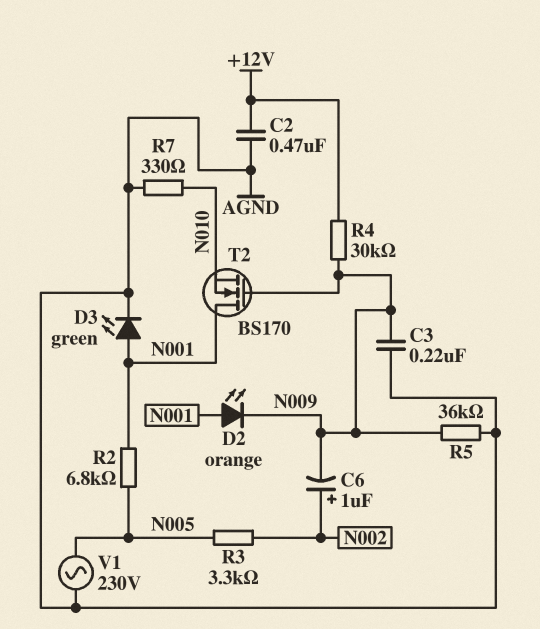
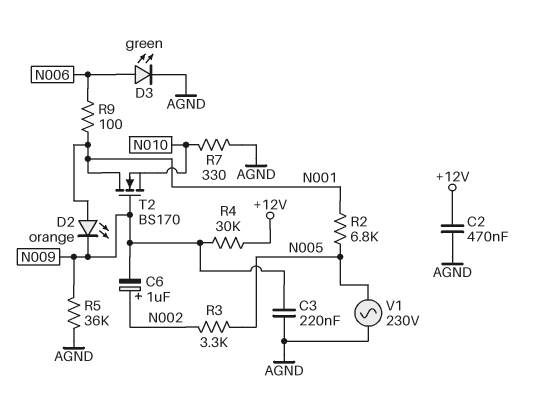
D3: LED green (A N001, K AGND) -> LED green (A N006, K AGND)
R9: none -> 100 (N001, N006)

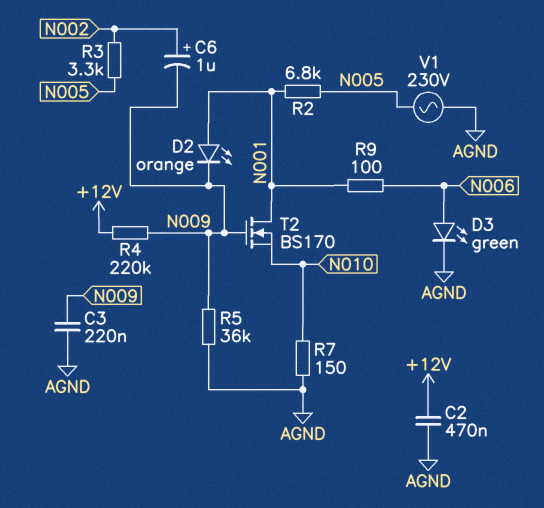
R4: 30k (+12V, N009) -> 220k (+12V, N009)
R7: 330 (AGND, N010) -> 150 (AGND, N010)

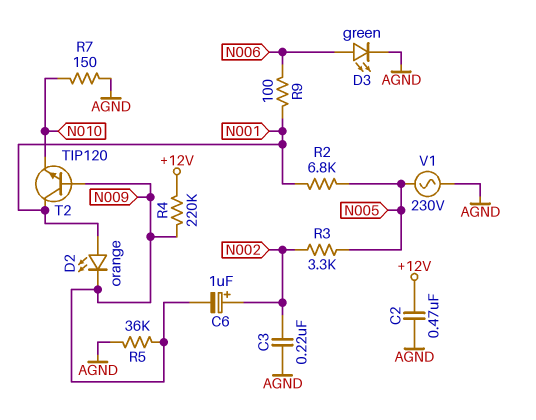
C3: 220nF (AGND, N009) -> 220nF (AGND, N002)
T2: NMOS BS170 (G N009, D N001, S N010) -> NPN TIP120 (B N009, C N001, E N010)

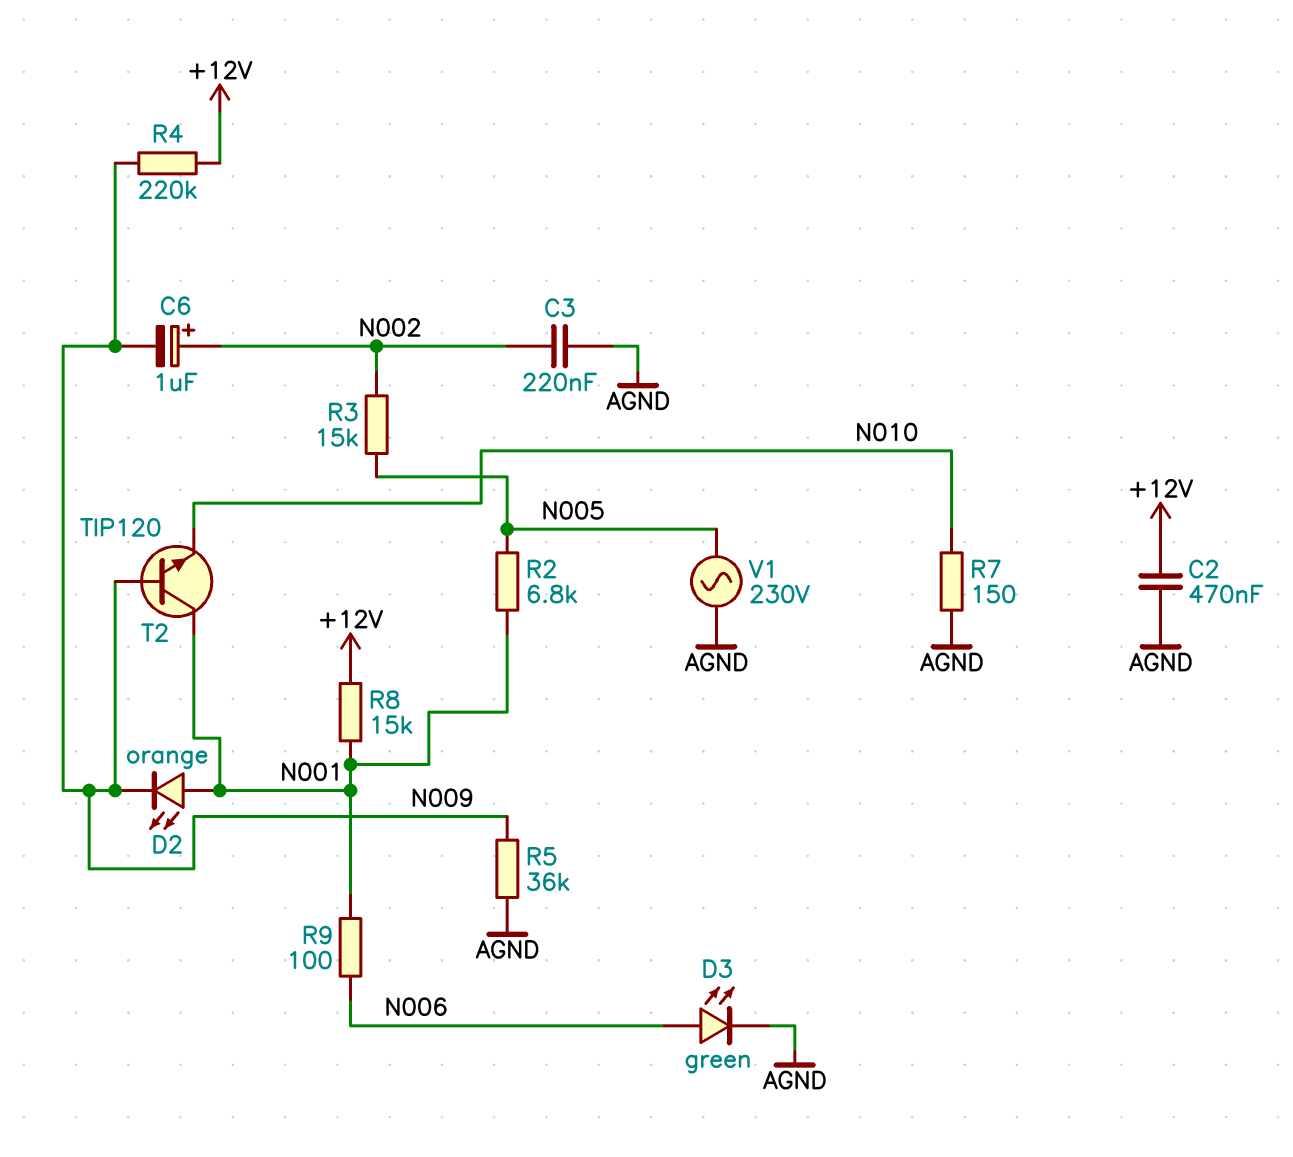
R3: 3.3k (N002, N005) -> 15k (N002, N005)
R8: none -> 15k (+12V, N001)

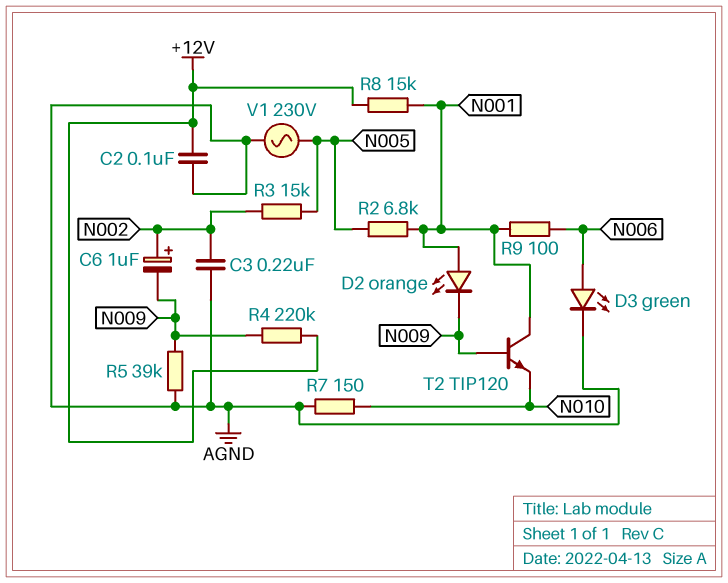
C2: 470nF (+12V, AGND) -> 100nF (+12V, AGND)
R5: 36k (AGND, N009) -> 39k (AGND, N009)

